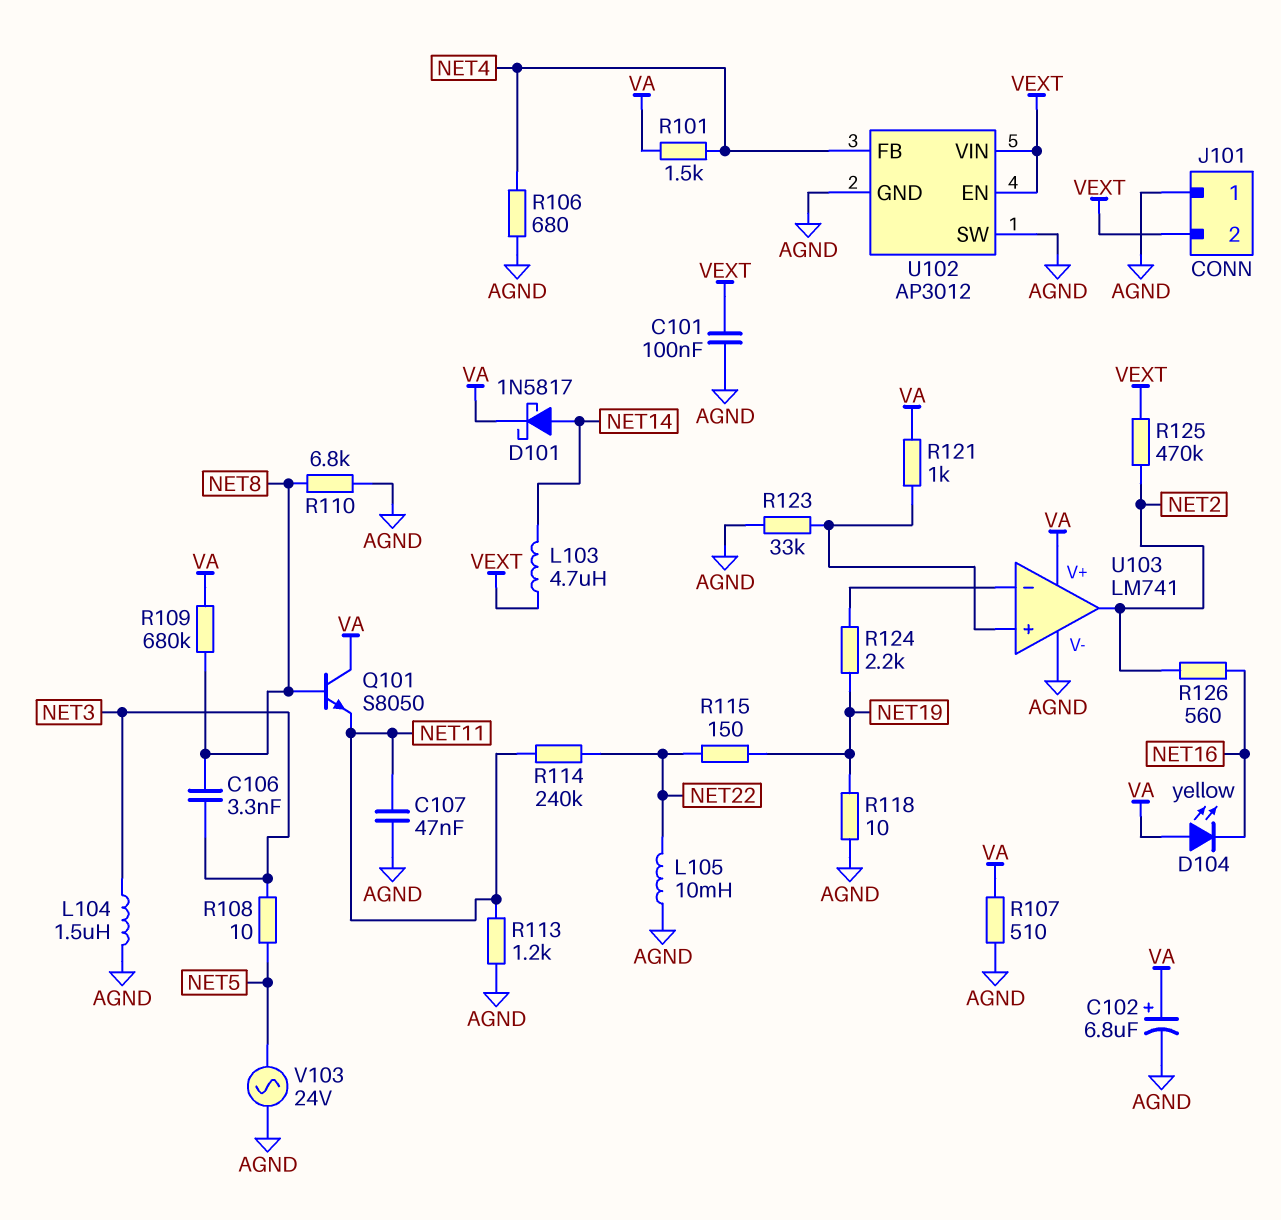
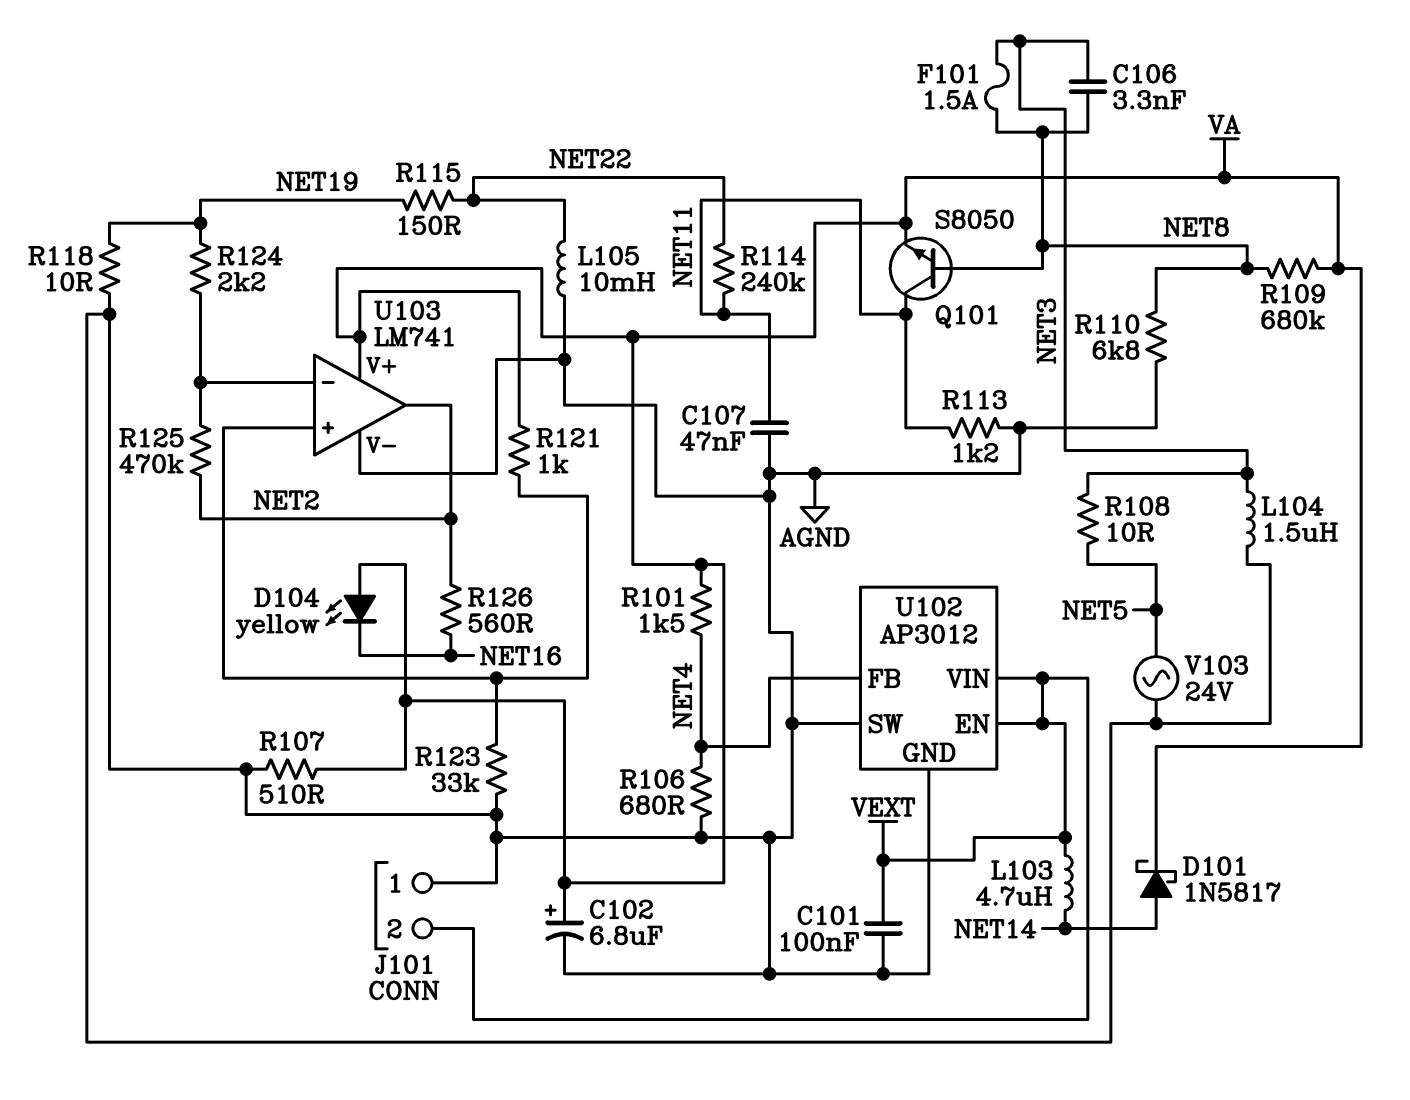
F101: none -> 1.5A (NET3, NET8)
Q101: NPN S8050 (B NET8, C VA, E NET11) -> NPN S8050 (B NET8, C NET11, E VA)
R125: 470k (NET2, VEXT) -> 470k (NET2, U103/in-)

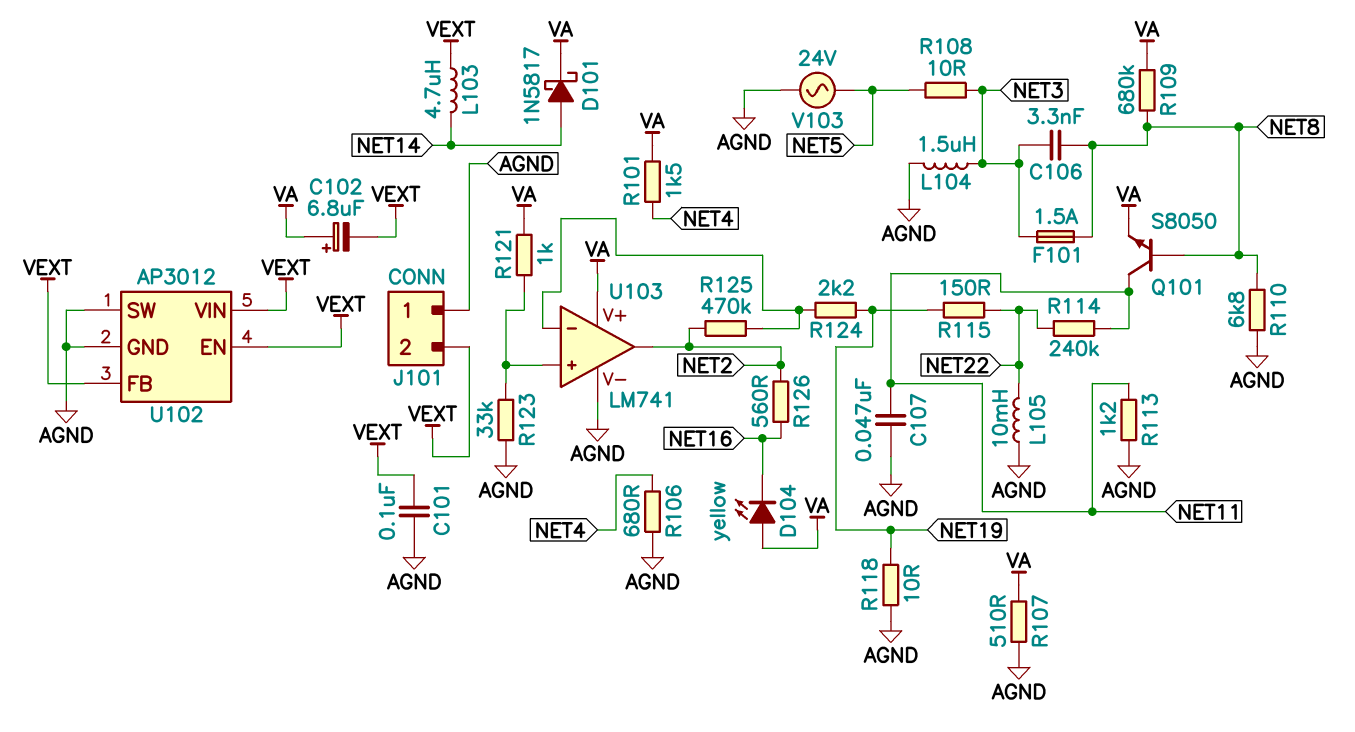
C102: 6.8uF (plus VA, minus AGND) -> 6.8uF (plus VA, minus VEXT)
U102 pin FB: NET4 -> VEXT

